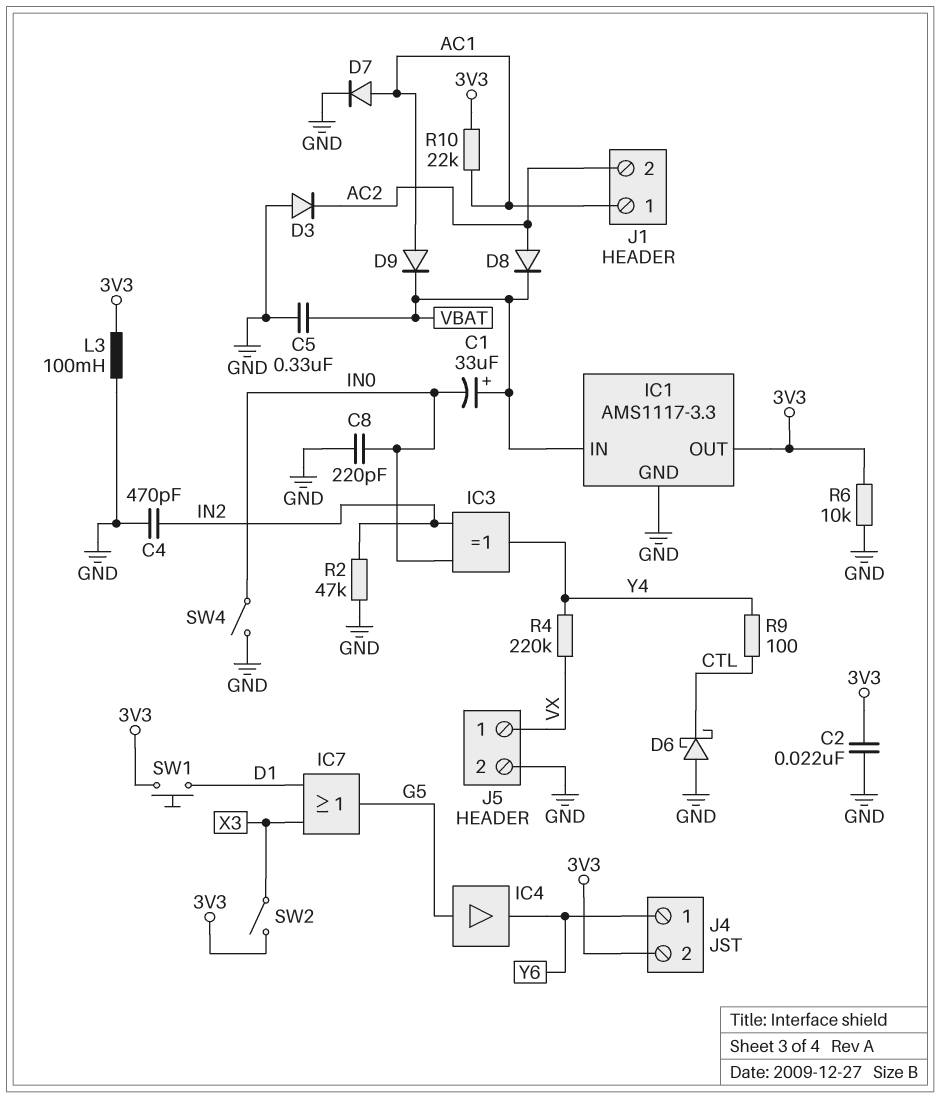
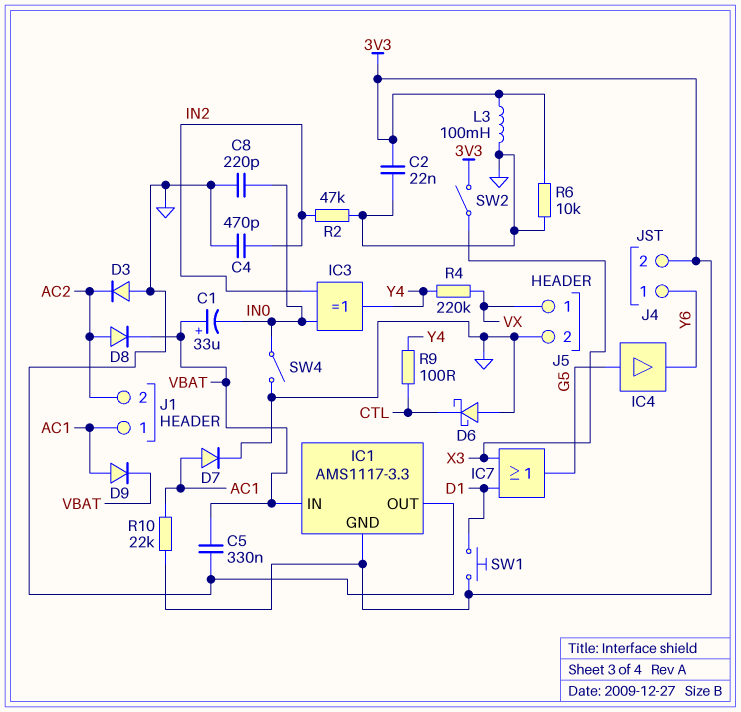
IC1 pin GND: GND -> 3V3
IC1 pin OUT: 3V3 -> GND

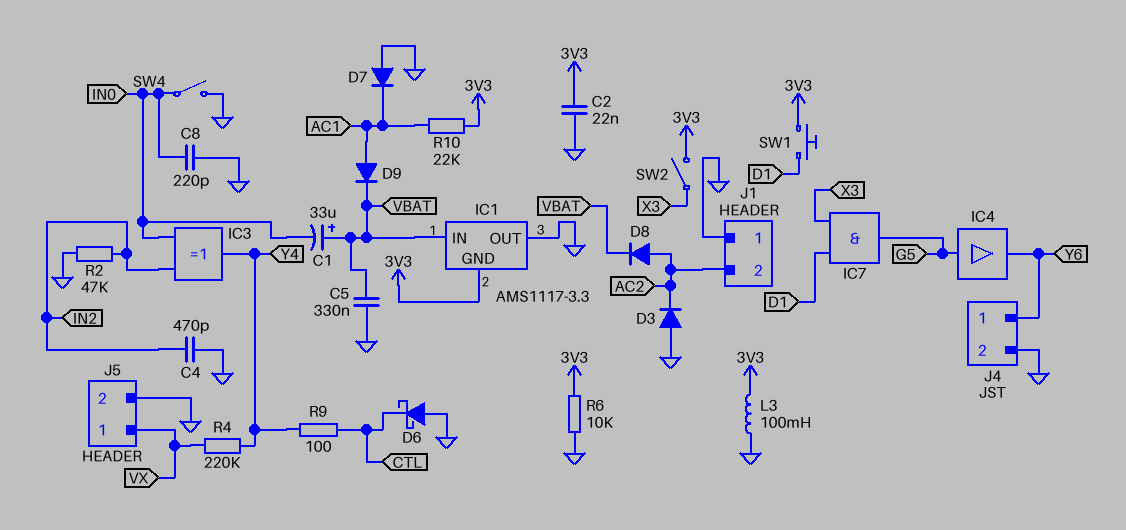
D7: diode (A AC1, K GND) -> diode (A GND, K AC1)
IC7: OR (in D1, in X3, out G5) -> AND (in D1, in X3, out G5)
J1 pin 1: AC1 -> GND
J4 pin 2: 3V3 -> GND

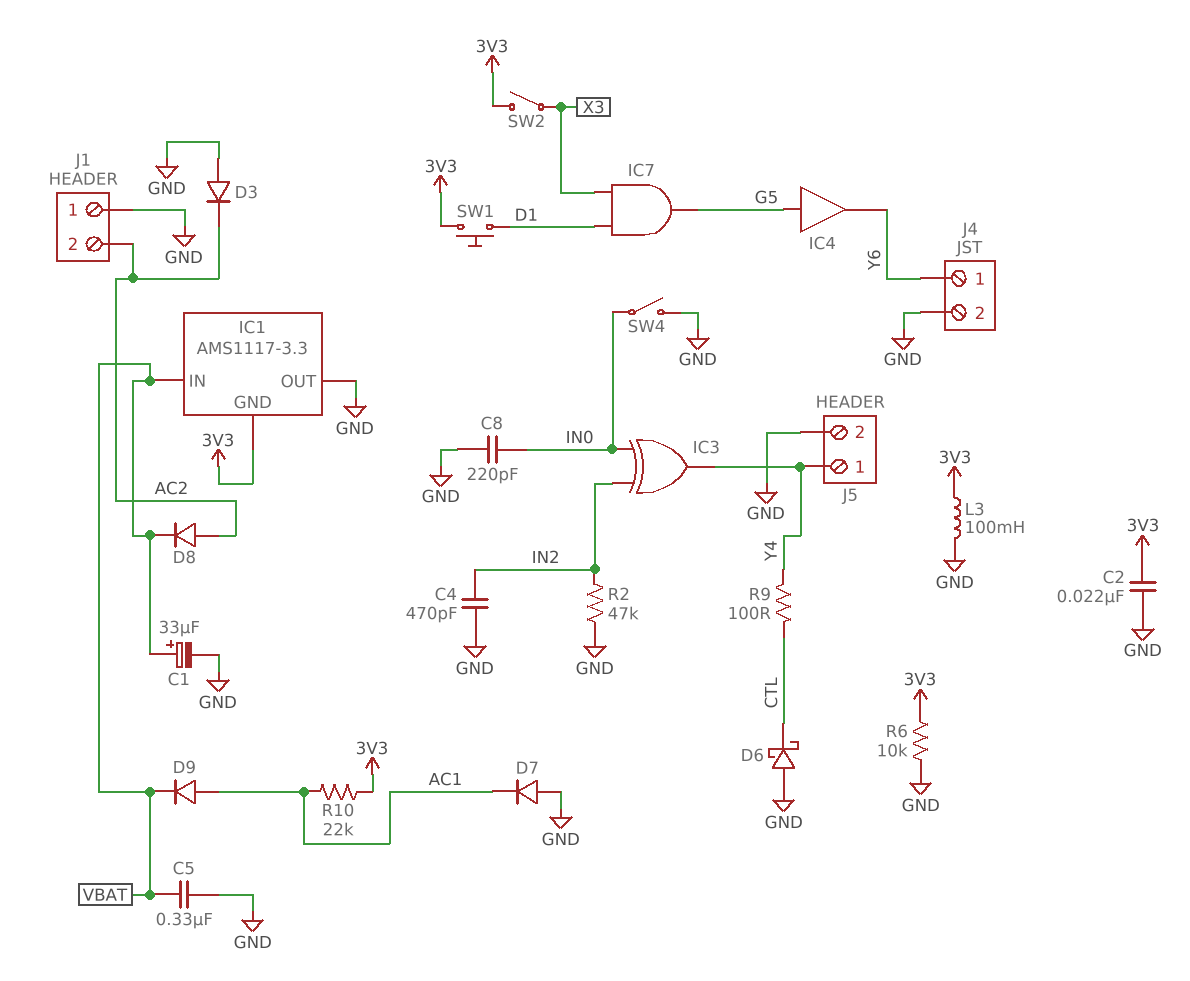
C1: 33uF (plus VBAT, minus IN0) -> 33uF (plus VBAT, minus GND)
J5 pin 1: VX -> Y4
R4: 220k (VX, Y4) -> none

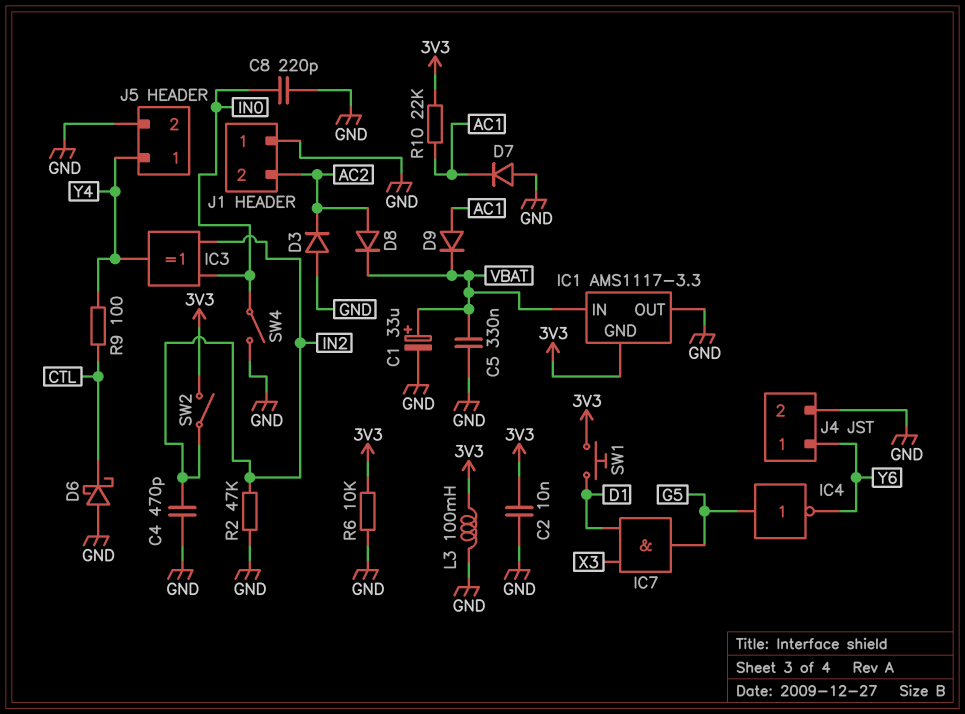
C2: 22nF (3V3, GND) -> 10nF (3V3, GND)
IC4: buffer (in G5, out Y6) -> NOT (in G5, out Y6)
SW2: switch (3V3, X3) -> switch (3V3, IN2)

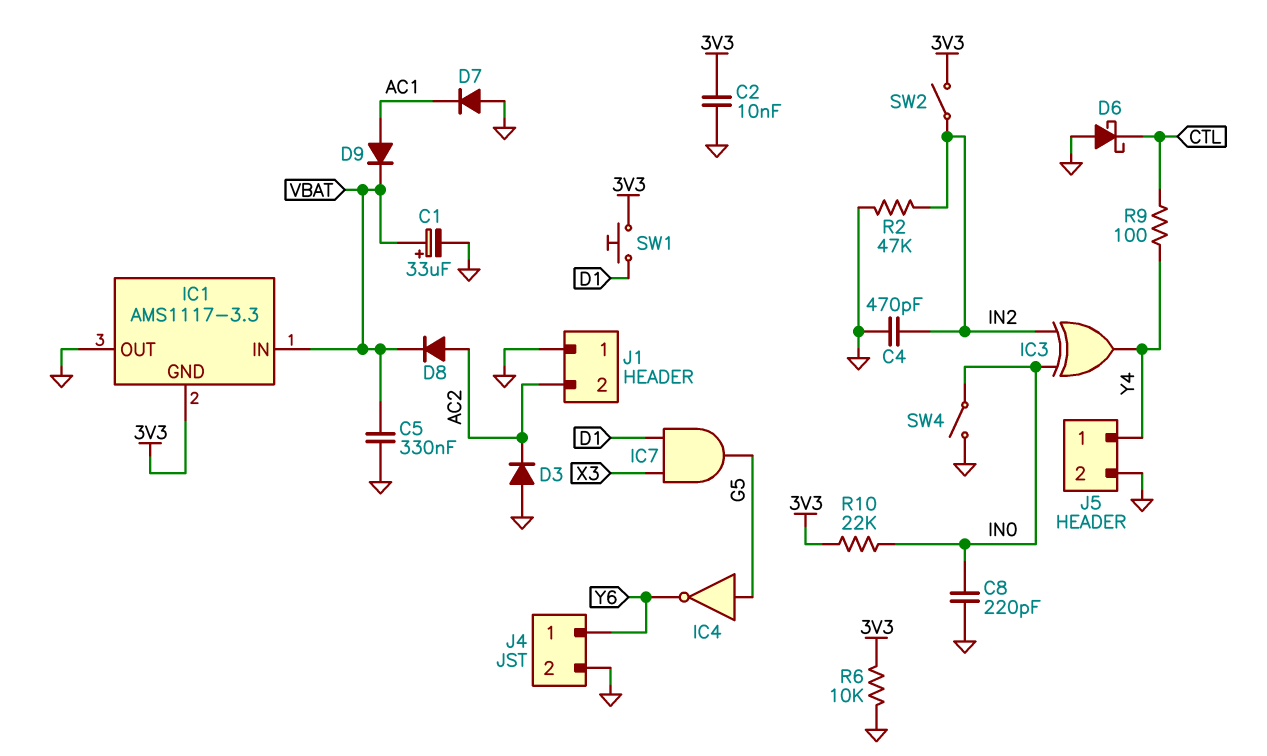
L3: 100mH (3V3, GND) -> none
R10: 22k (3V3, AC1) -> 22k (3V3, IN0)

